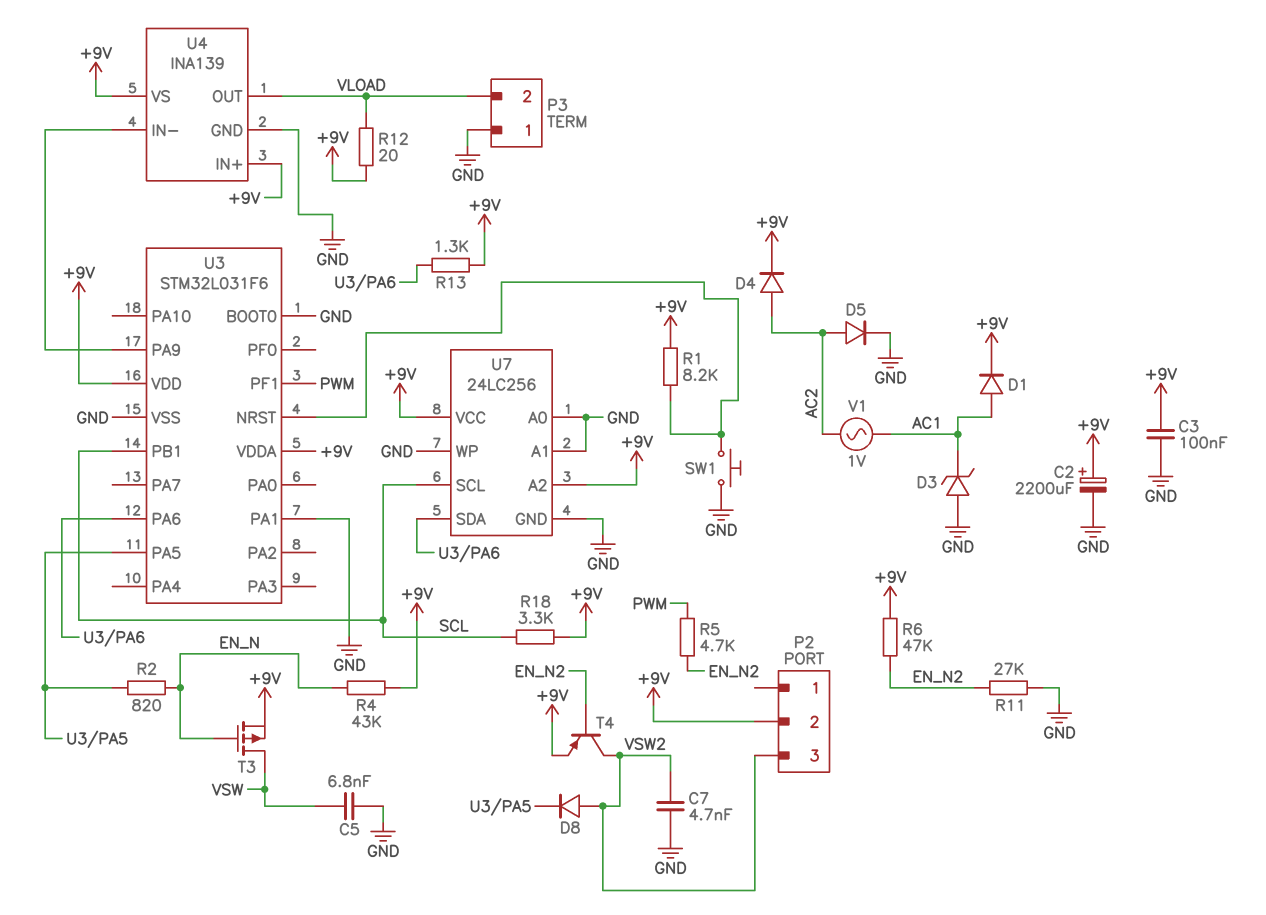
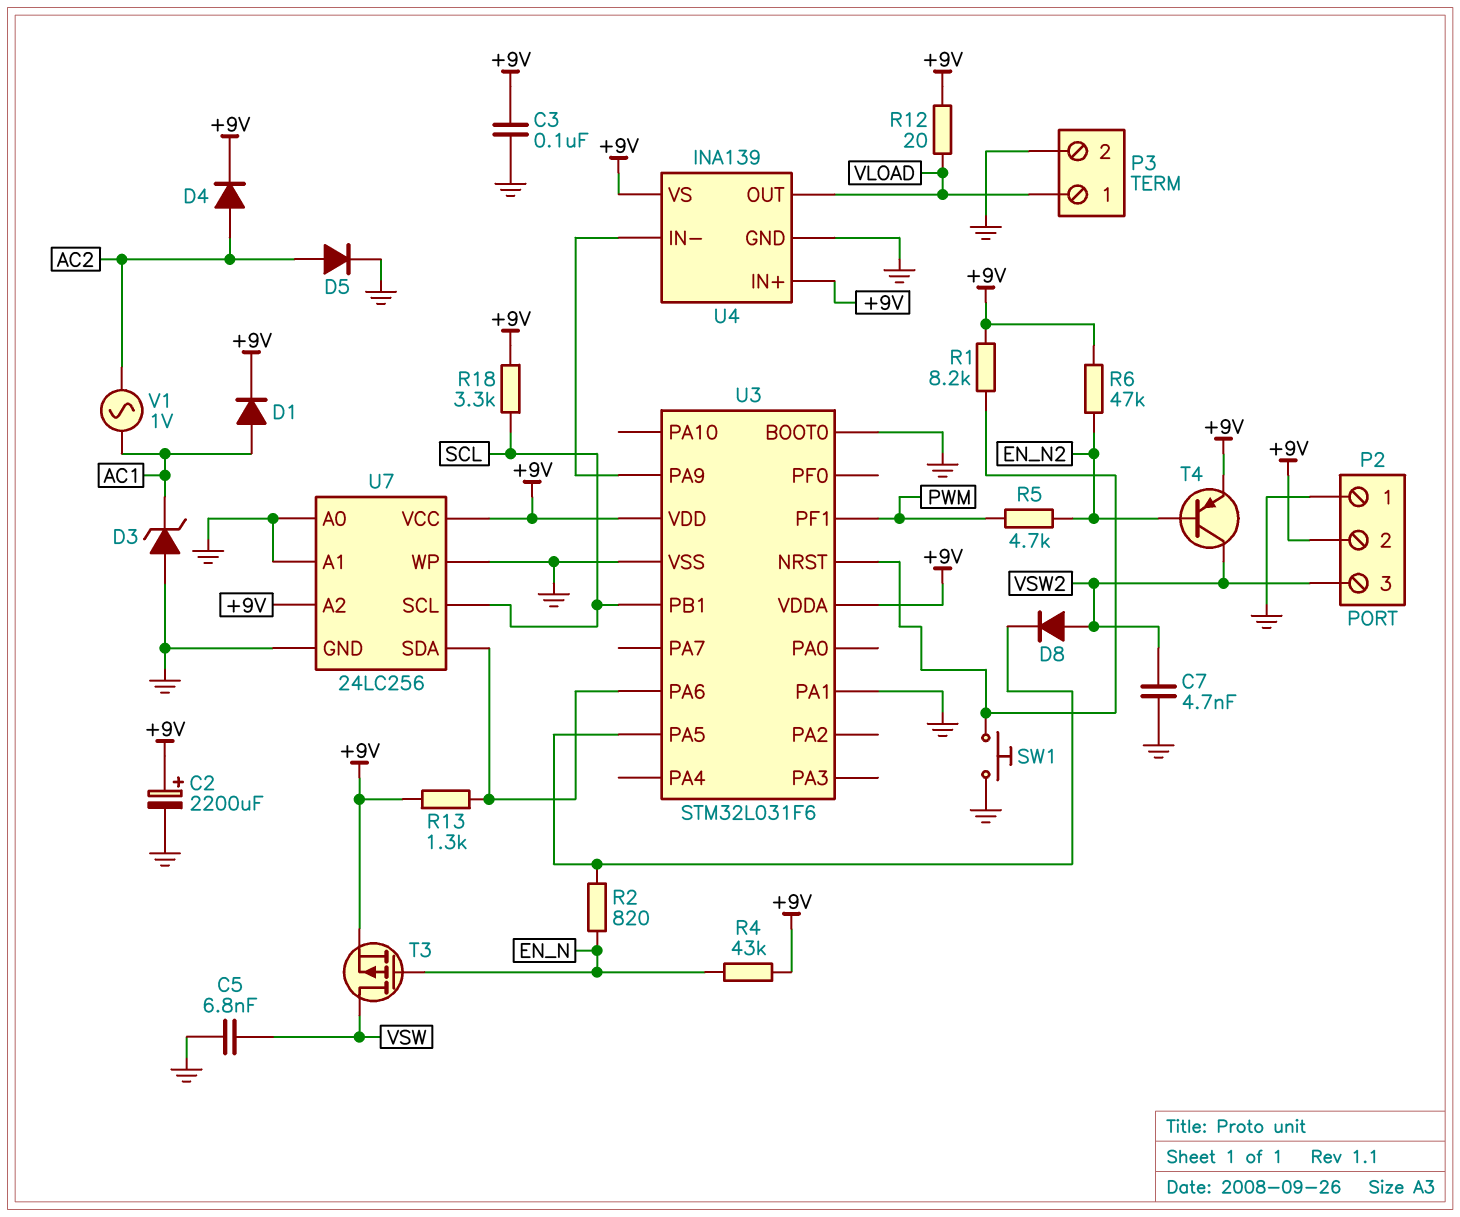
P2 pin 1: none -> GND
P3 pin 1: GND -> VLOAD
P3 pin 2: VLOAD -> GND
R11: 27k (EN_N2, GND) -> none

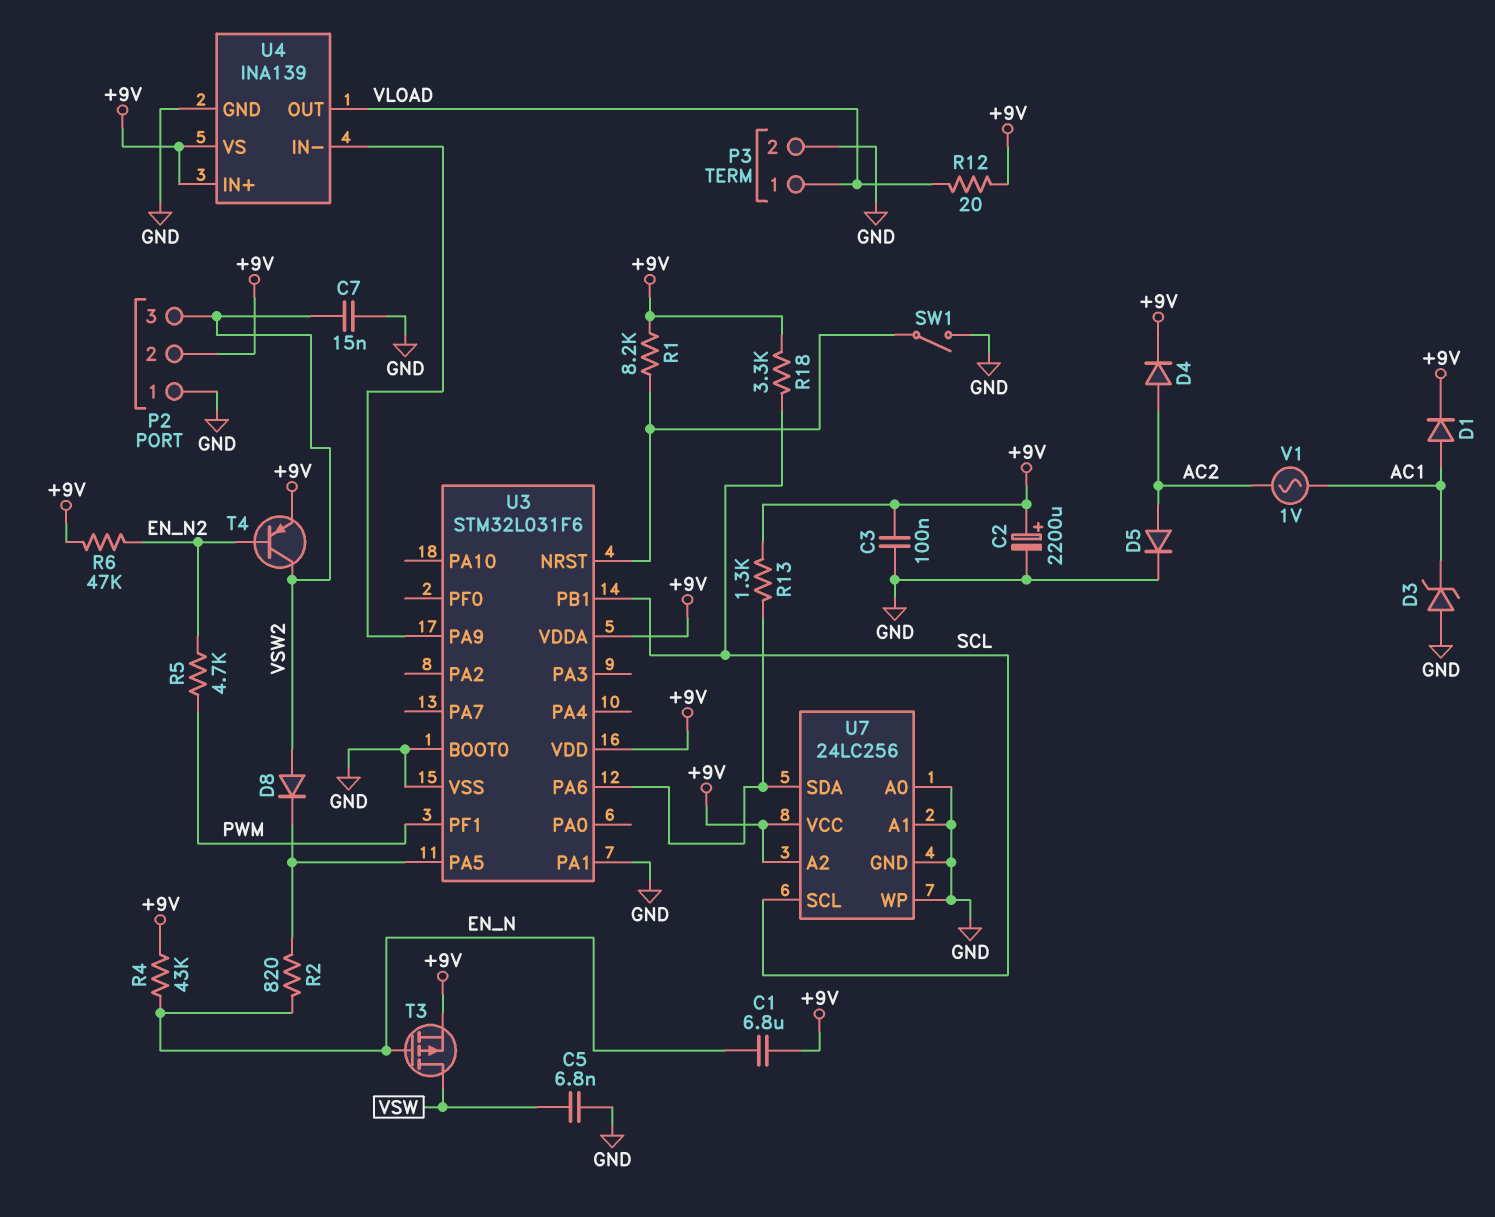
C1: none -> 6.8uF (+9V, EN_N)
C7: 4.7nF (GND, VSW2) -> 15nF (GND, VSW2)
SW1: button (GND, U3/NRST) -> switch (GND, U3/NRST)

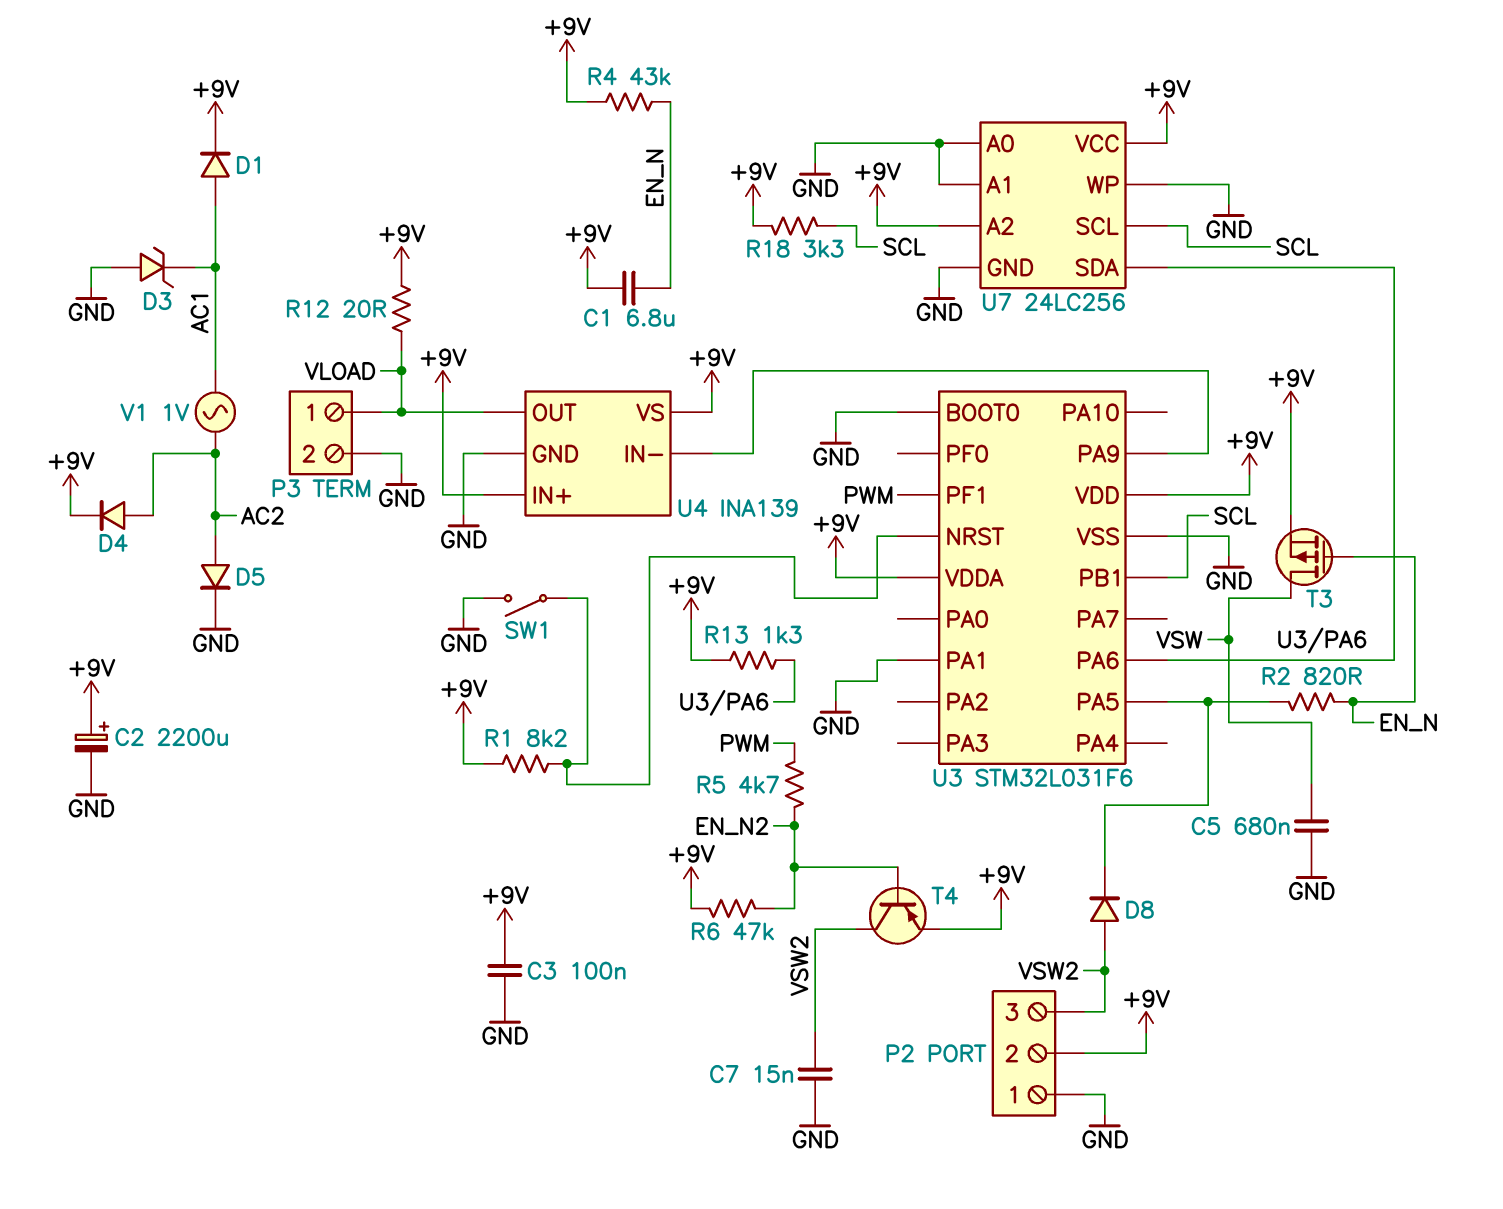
C5: 6.8nF (GND, VSW) -> 680nF (GND, VSW)

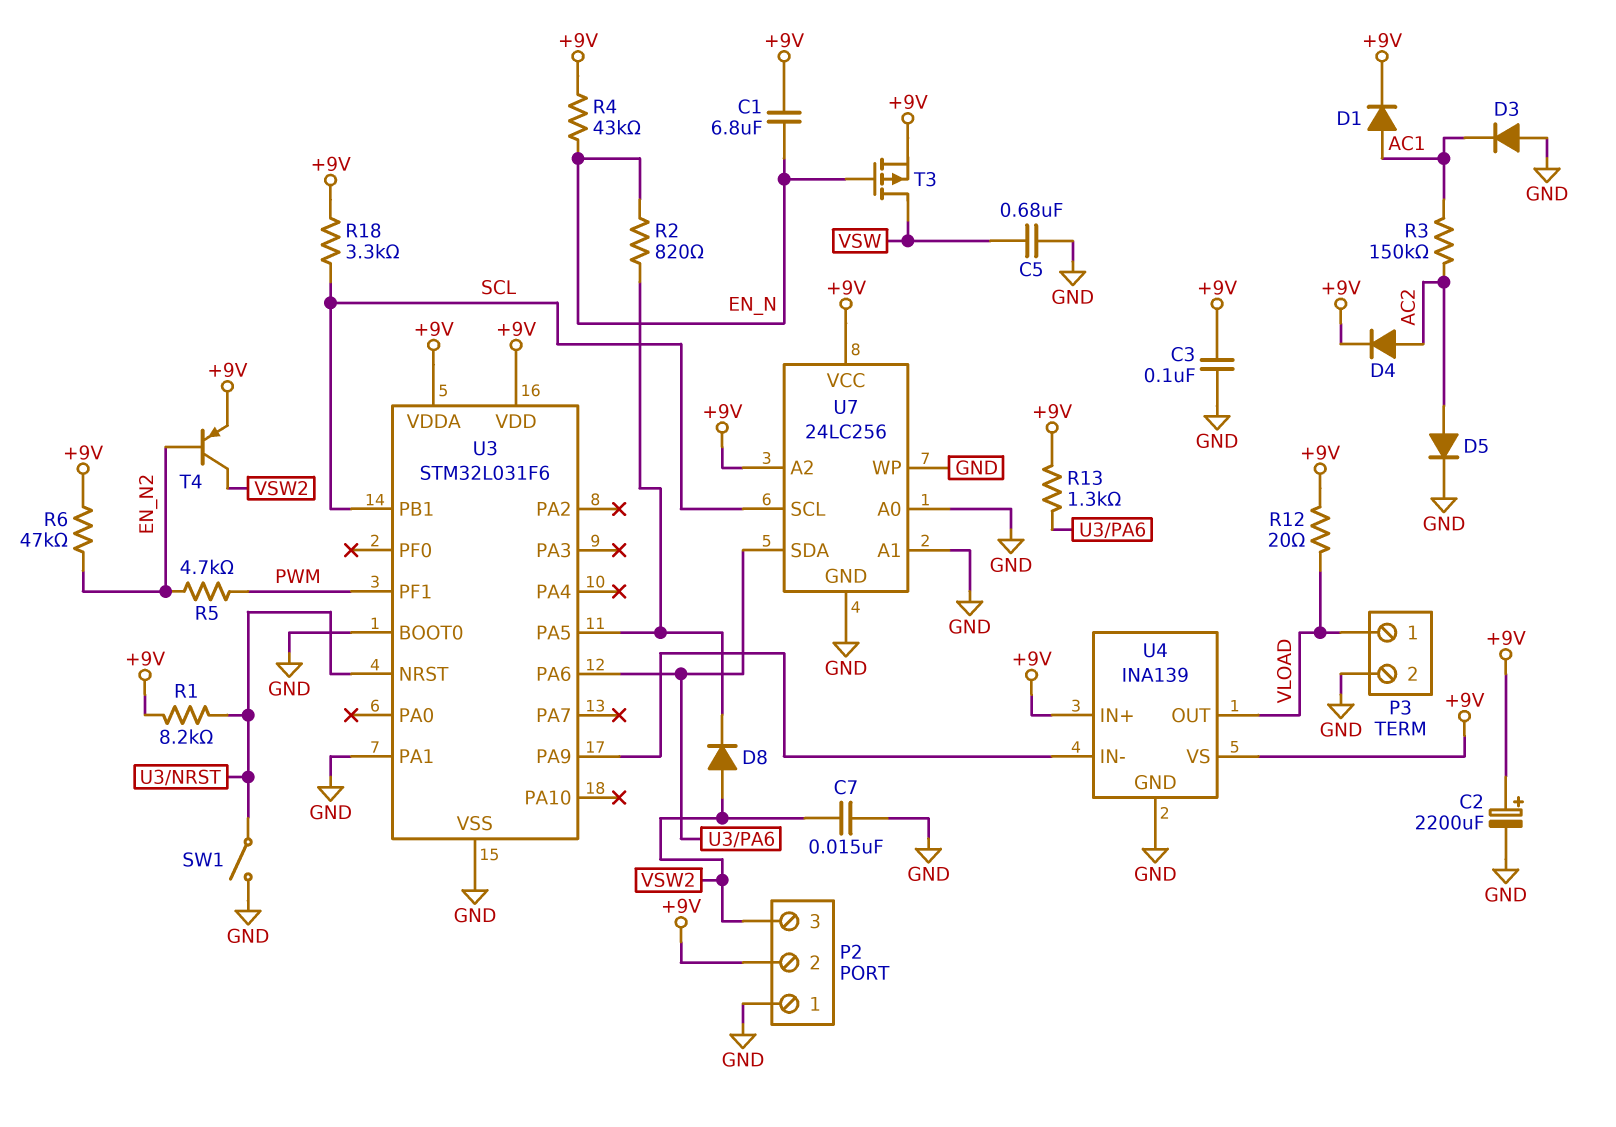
D3: zener (A GND, K AC1) -> diode (A GND, K AC1)
R3: none -> 150k (AC1, AC2)
V1: AC 1V (AC1, AC2) -> none

